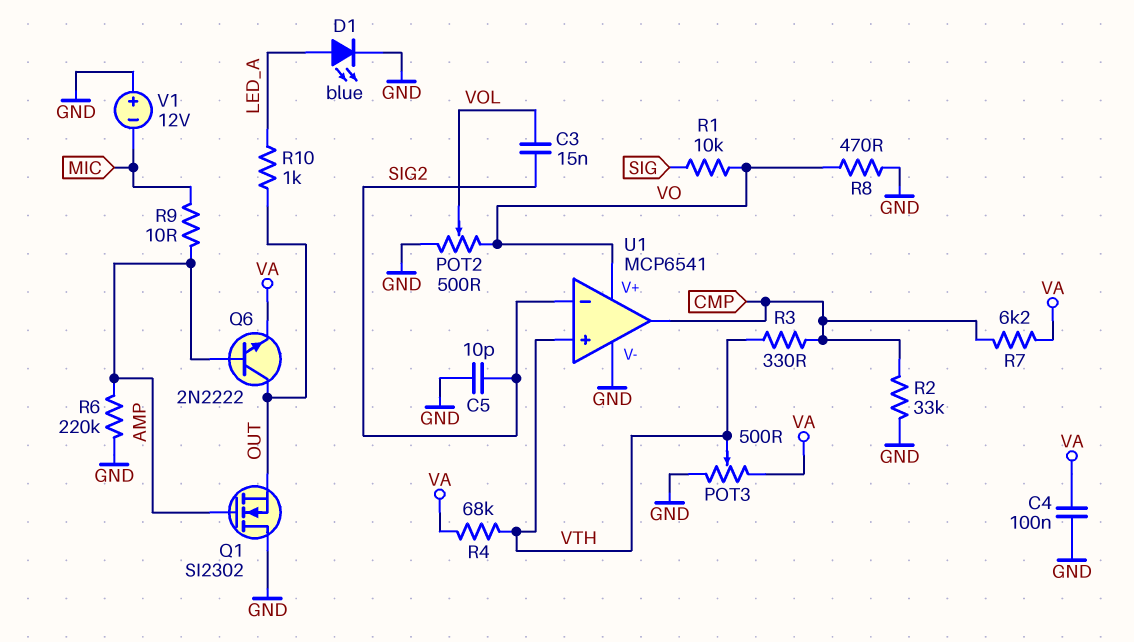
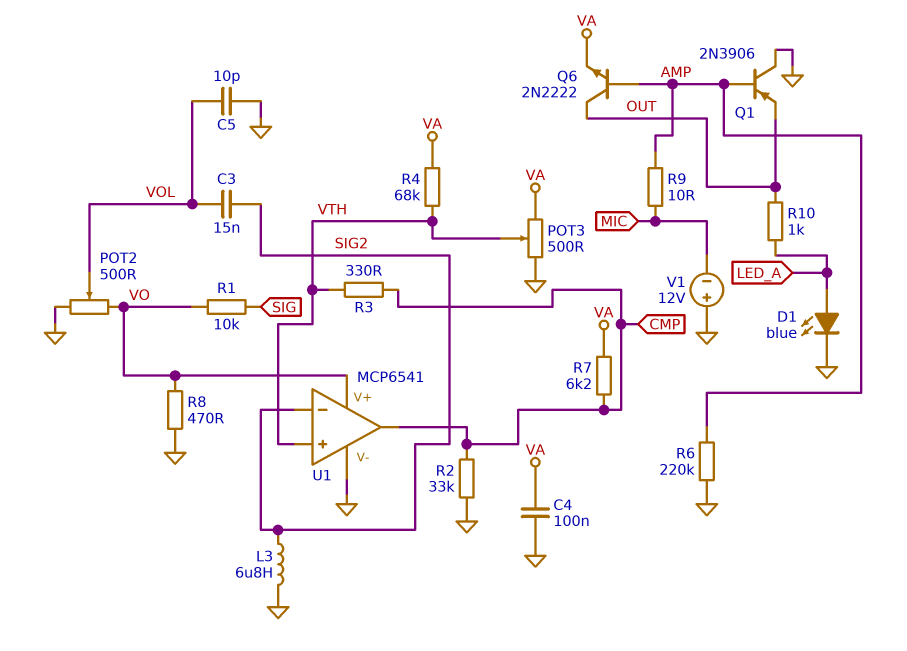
C5: 10pF (GND, SIG2) -> 10pF (GND, VOL)
L3: none -> 6.8uH (GND, SIG2)
Q1: NMOS SI2302 (G AMP, D GND, S OUT) -> PNP 2N3906 (B AMP, C GND, E OUT)

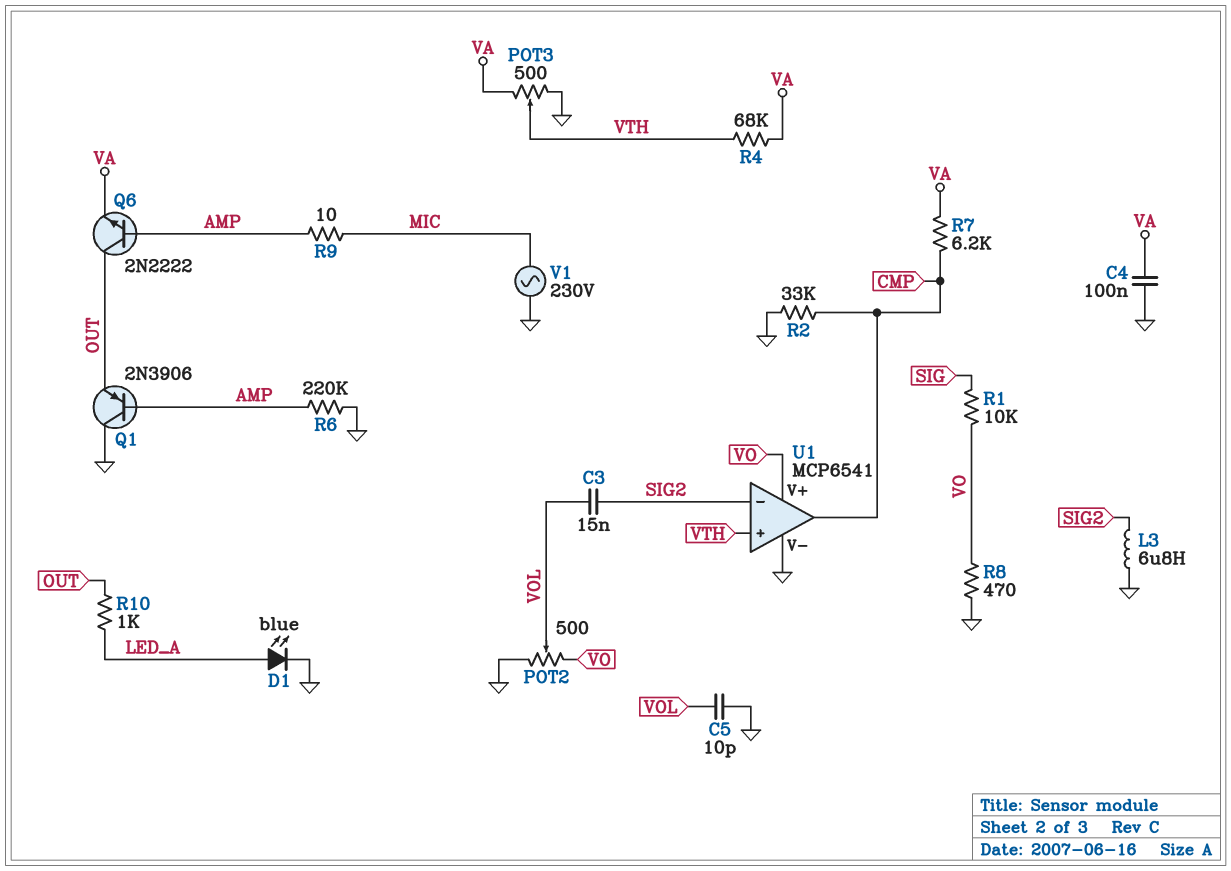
R3: 330 (CMP, VTH) -> none
V1: 12V (plus GND, minus MIC) -> AC 230V (GND, MIC)

